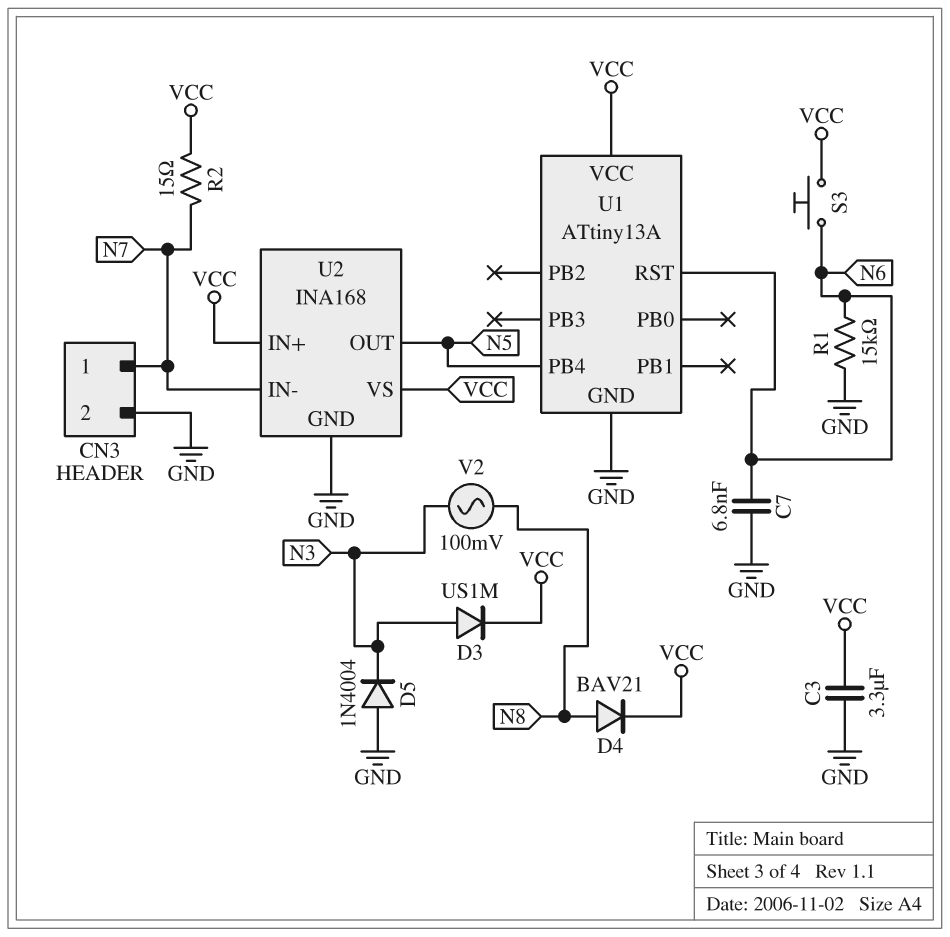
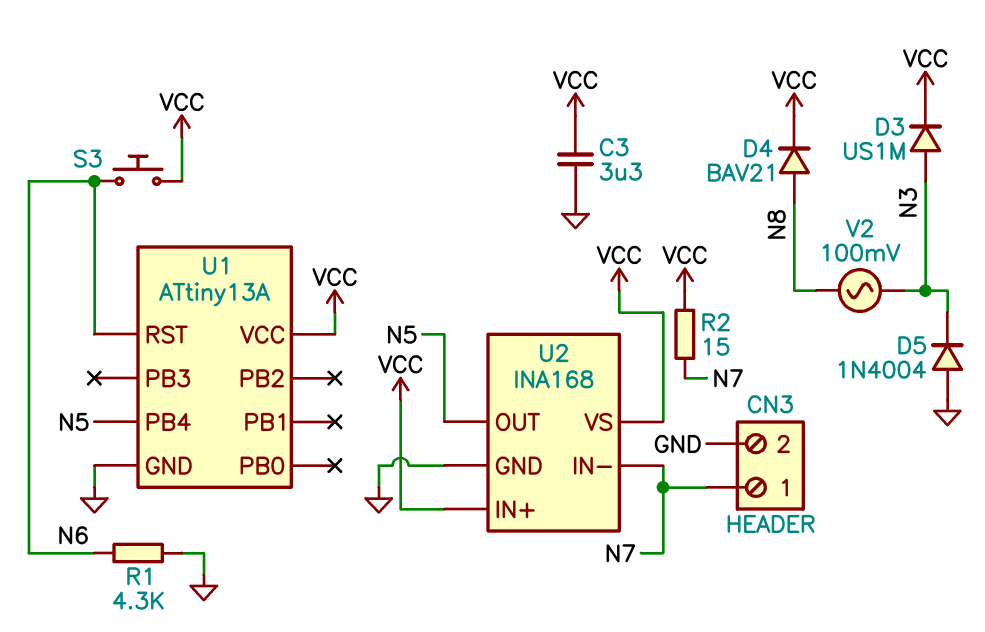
C7: 6.8nF (GND, N6) -> none
R1: 15k (GND, N6) -> 4.3k (GND, N6)

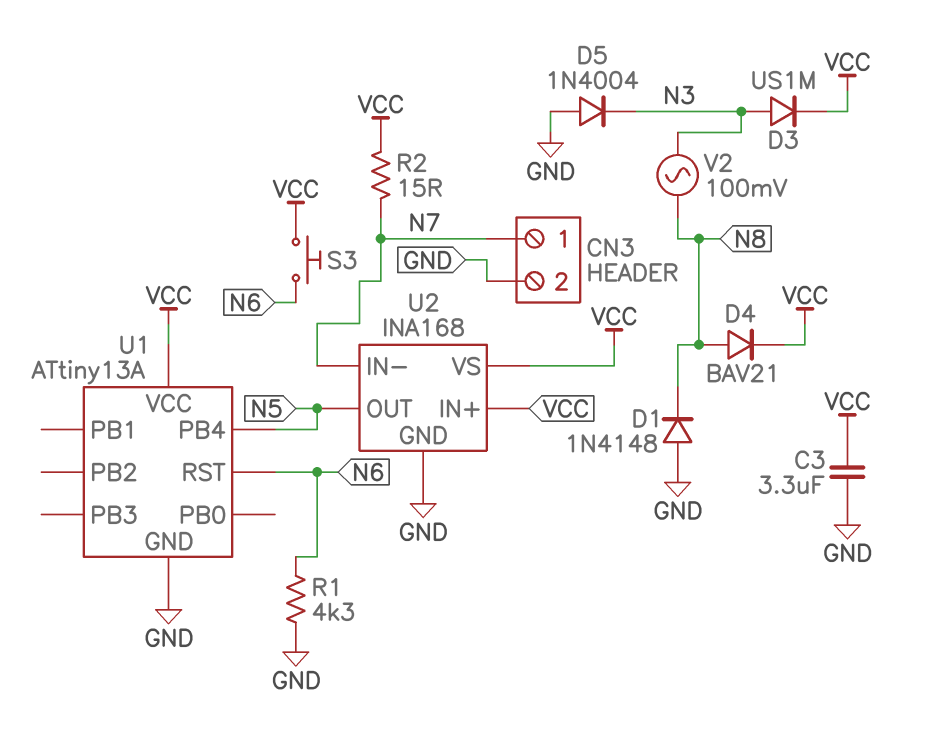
D1: none -> diode 1N4148 (A GND, K N8)

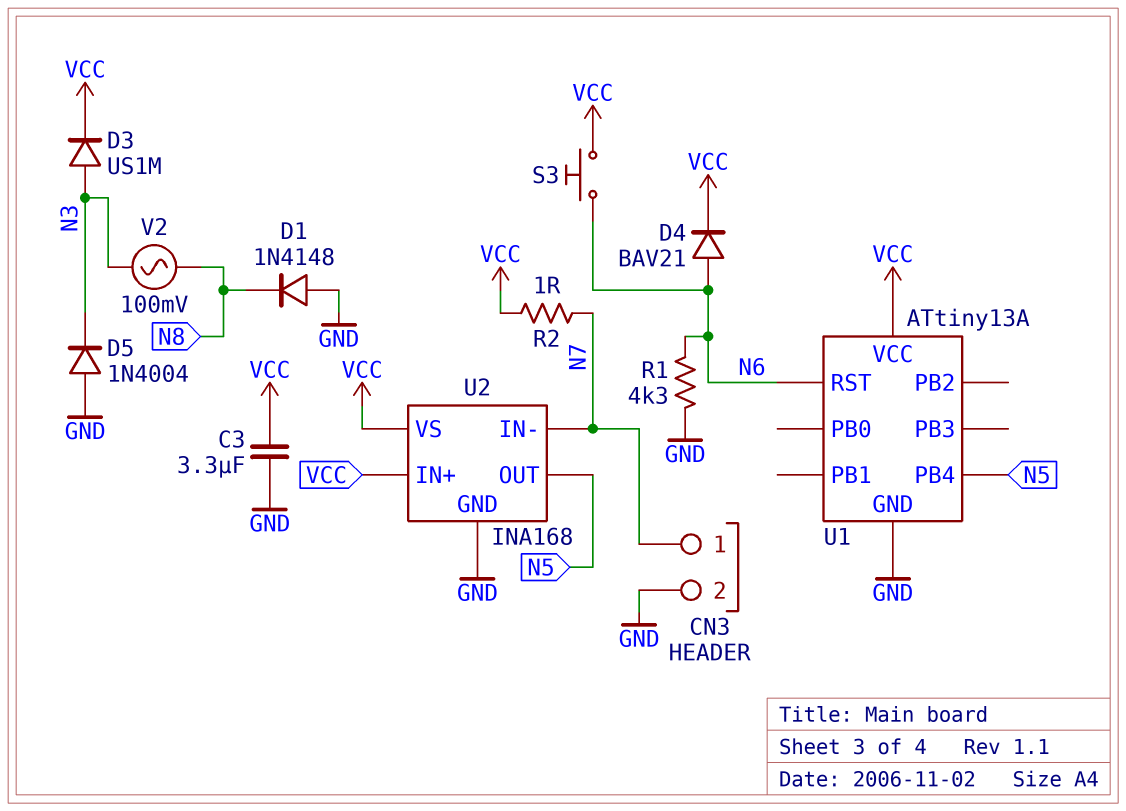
D4: diode BAV21 (A N8, K VCC) -> diode BAV21 (A N6, K VCC)
R2: 15 (N7, VCC) -> 1 (N7, VCC)

